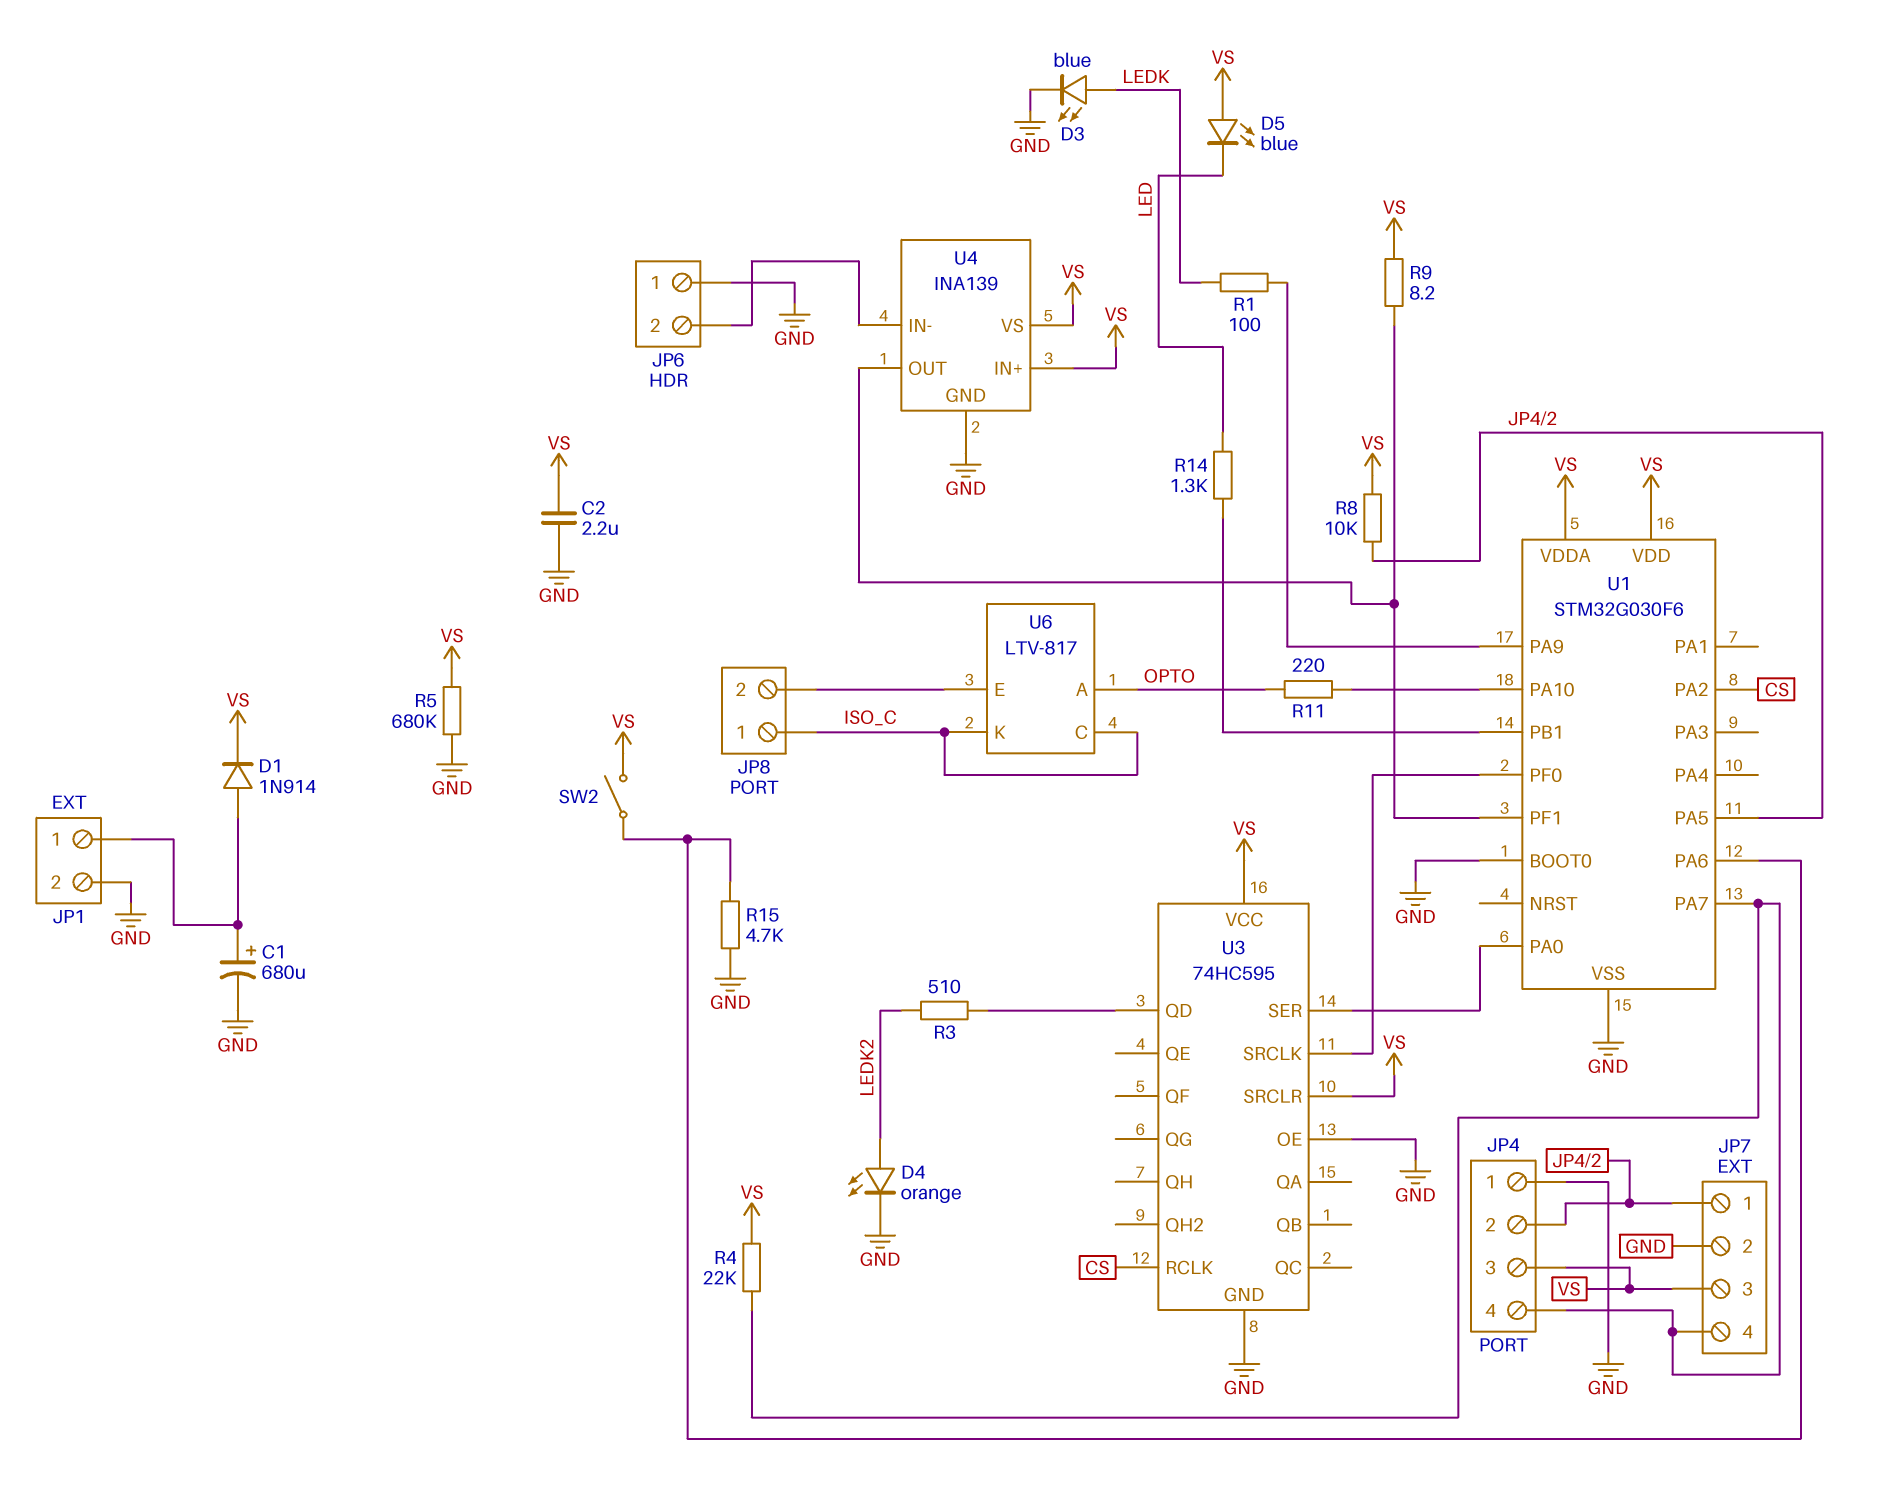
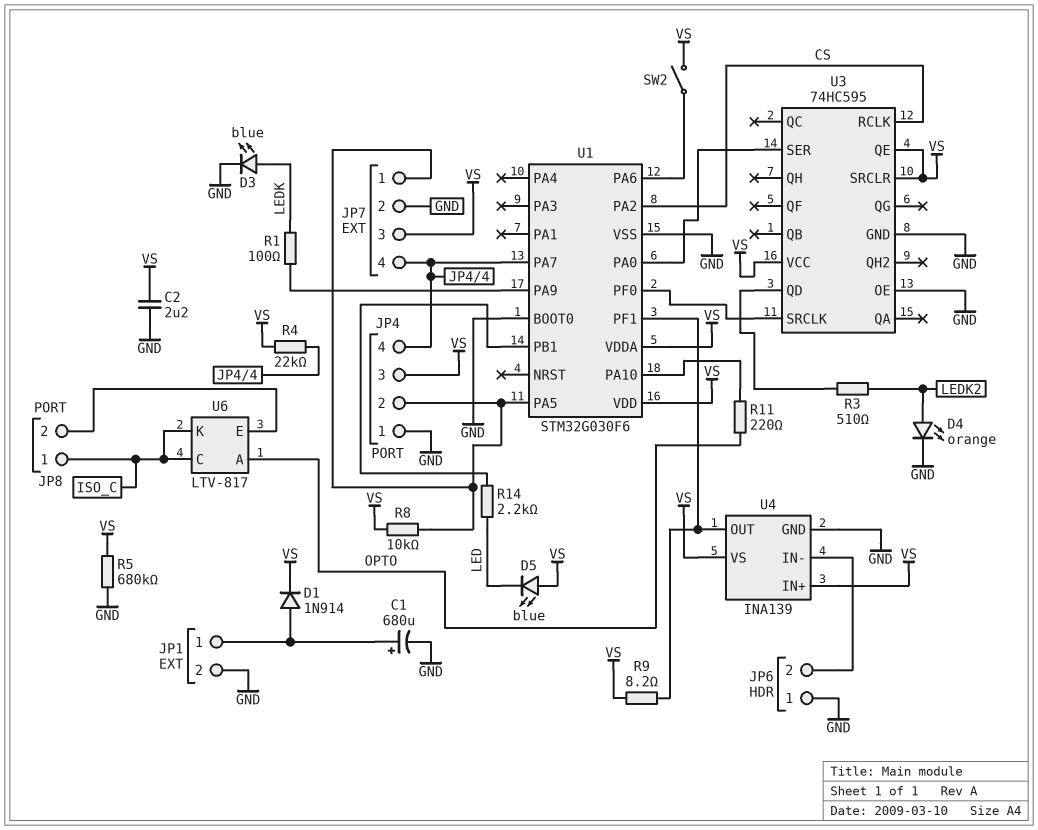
R14: 1.3k (LED, U1/PB1) -> 2.2k (LED, U1/PB1)
R15: 4.7k (GND, U1/PA6) -> none
U3 pin QE: none -> VS

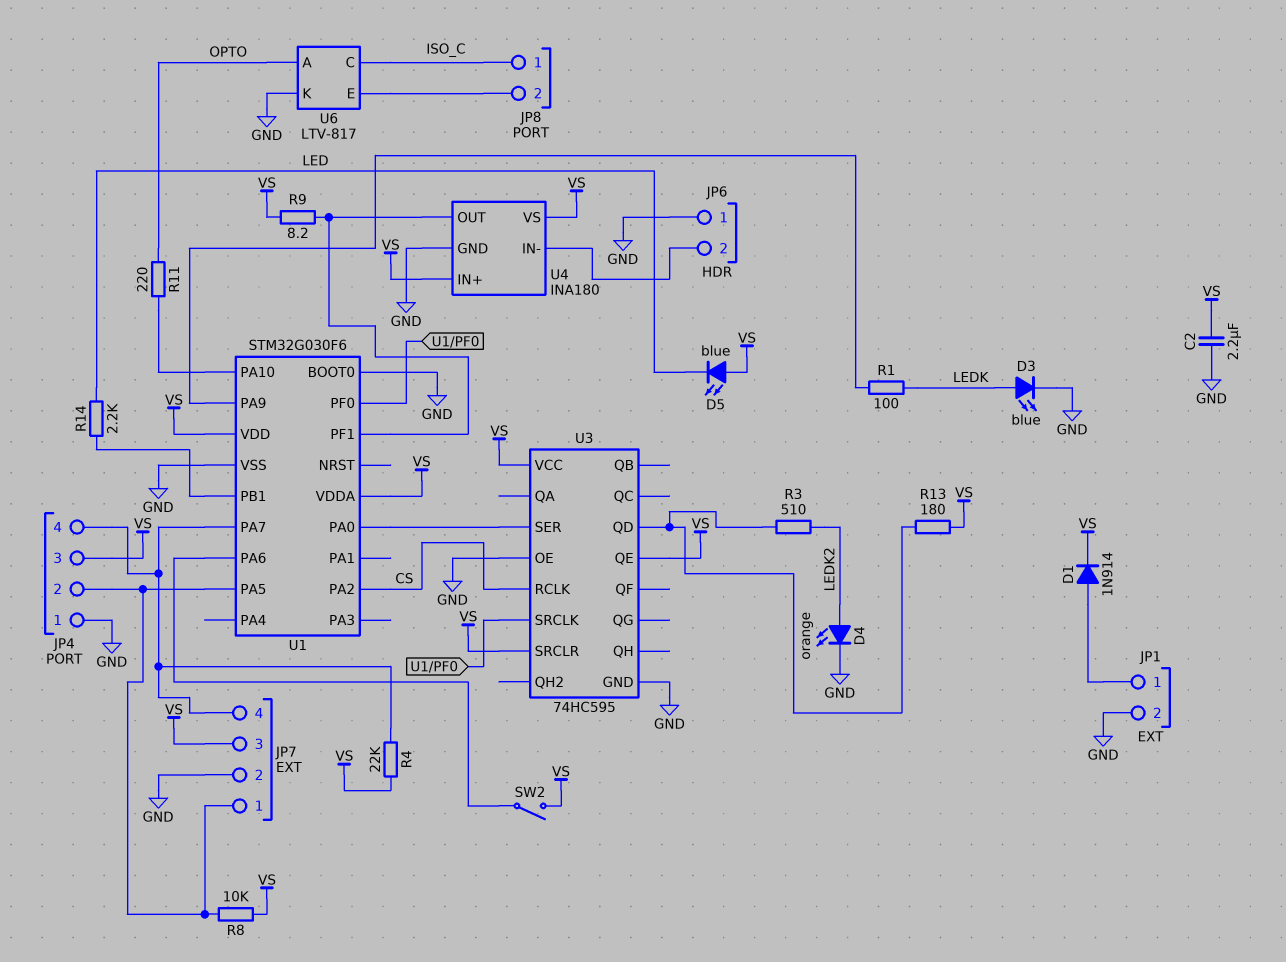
C1: 680uF (plus JP1/1, minus GND) -> none
R5: 680k (GND, VS) -> none
R13: none -> 180 (U3/QD, VS)
U4: INA139 -> INA180
U6 pin K: ISO_C -> GND

